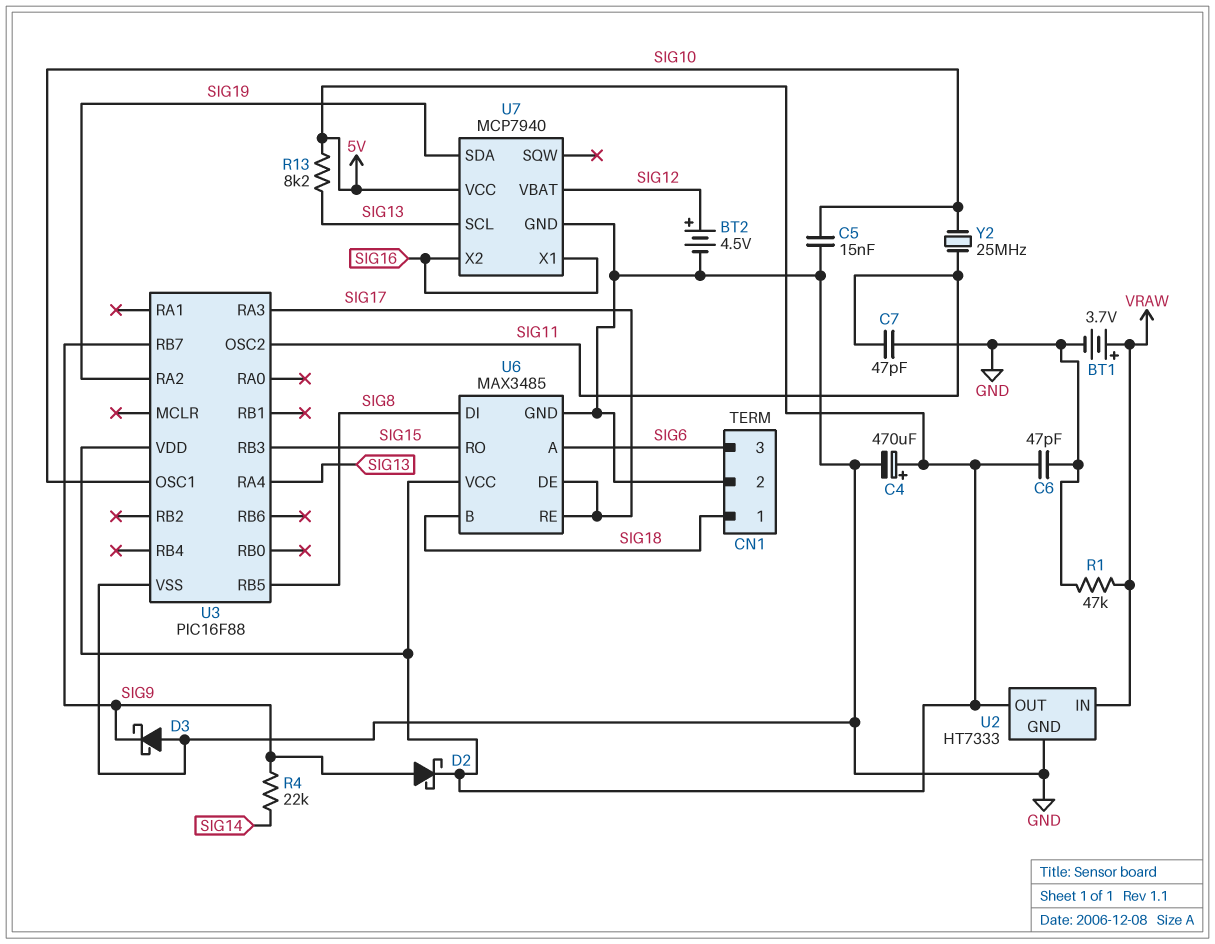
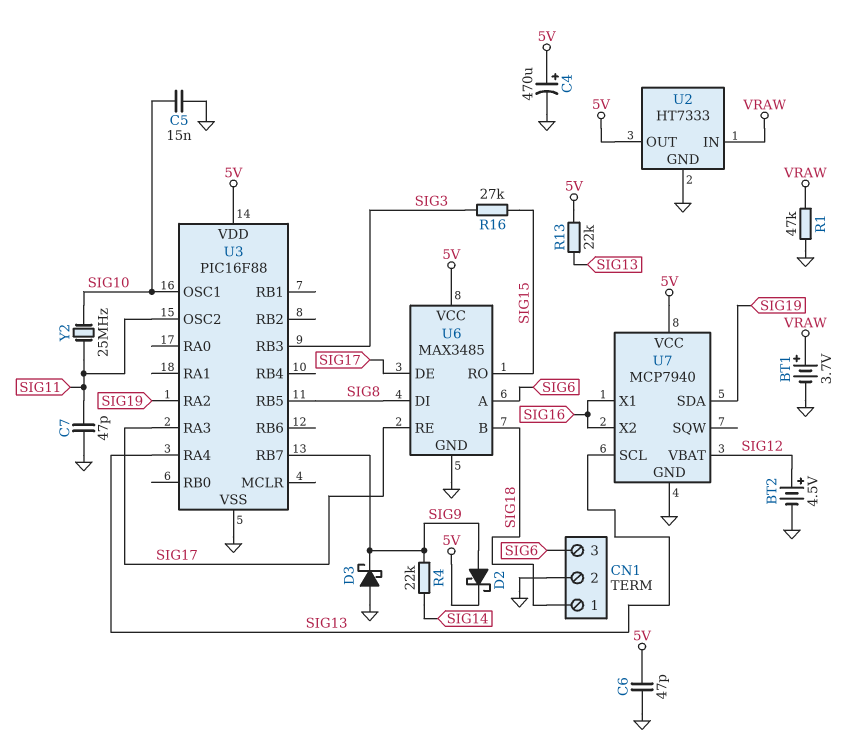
R13: 8.2k (5V, SIG13) -> 22k (5V, SIG13)
R16: none -> 27k (SIG3, SIG15)
U3 pin RB3: SIG15 -> SIG3

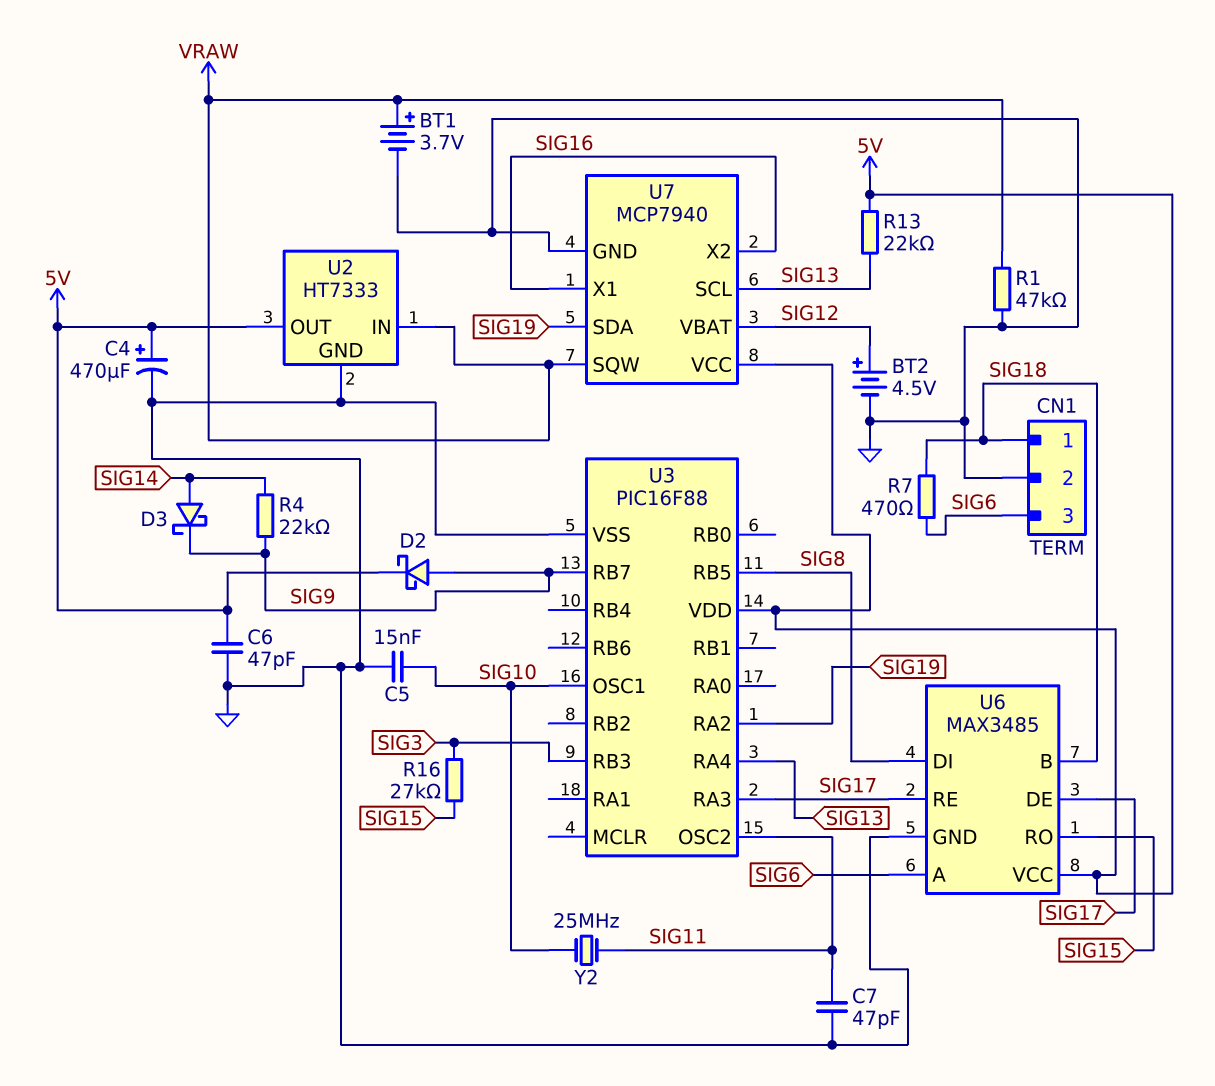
D3: schottky (A GND, K SIG9) -> schottky (A SIG14, K SIG9)
R7: none -> 470 (SIG6, SIG18)
U7 pin SQW: none -> VRAW

